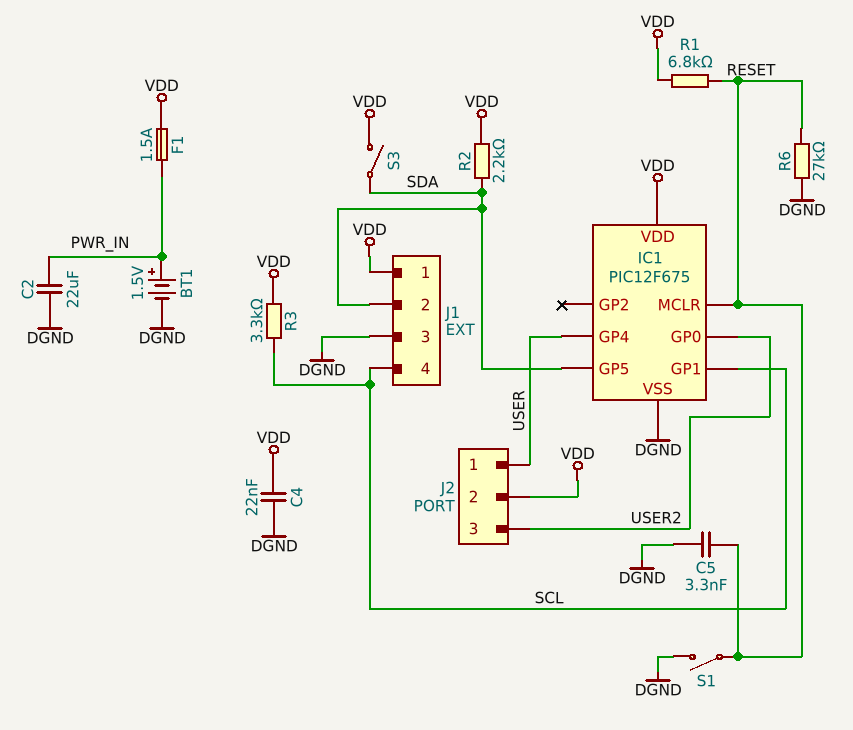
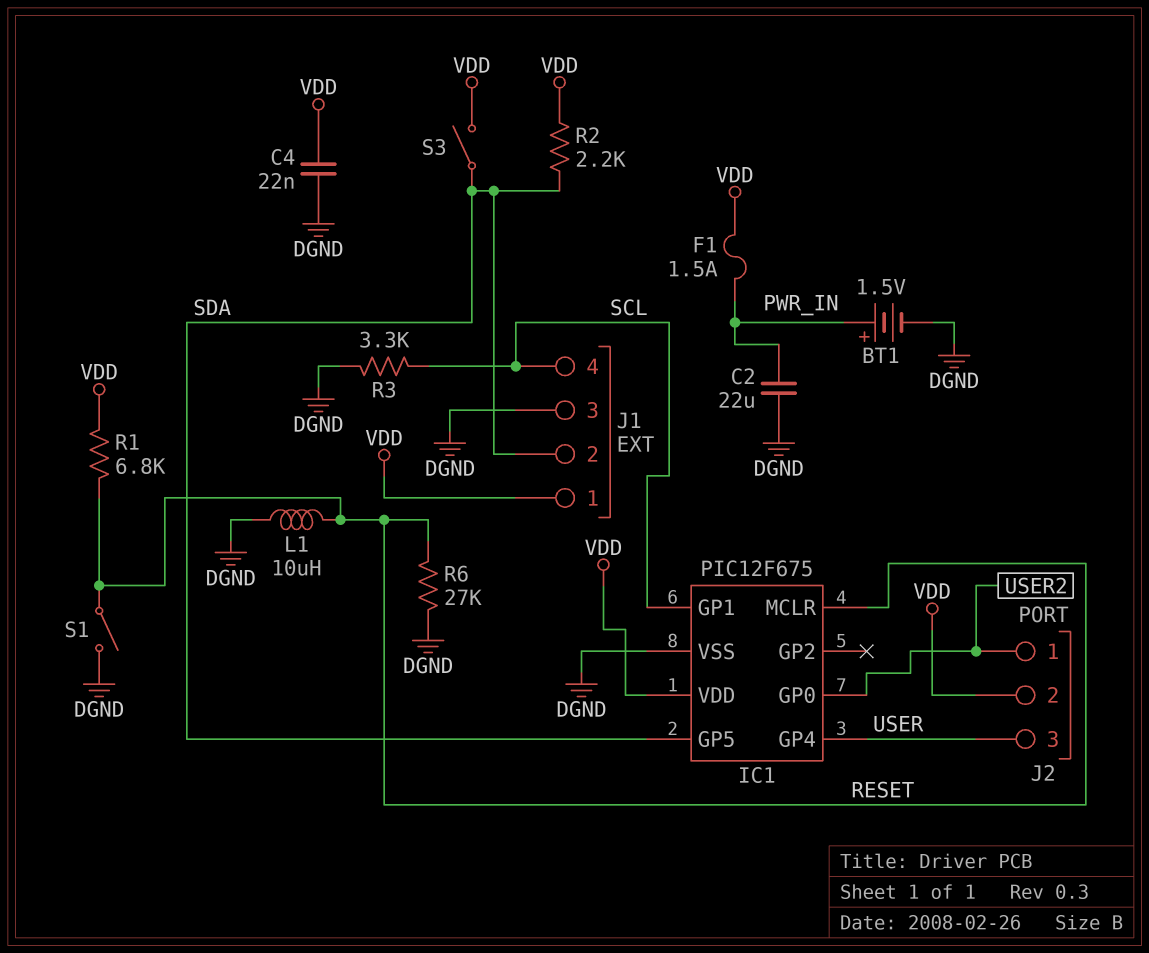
C5: 3.3nF (DGND, RESET) -> none
J2 pin 1: USER -> USER2
J2 pin 3: USER2 -> USER
L1: none -> 10uH (DGND, RESET)
R3: 3.3k (SCL, VDD) -> 3.3k (DGND, SCL)

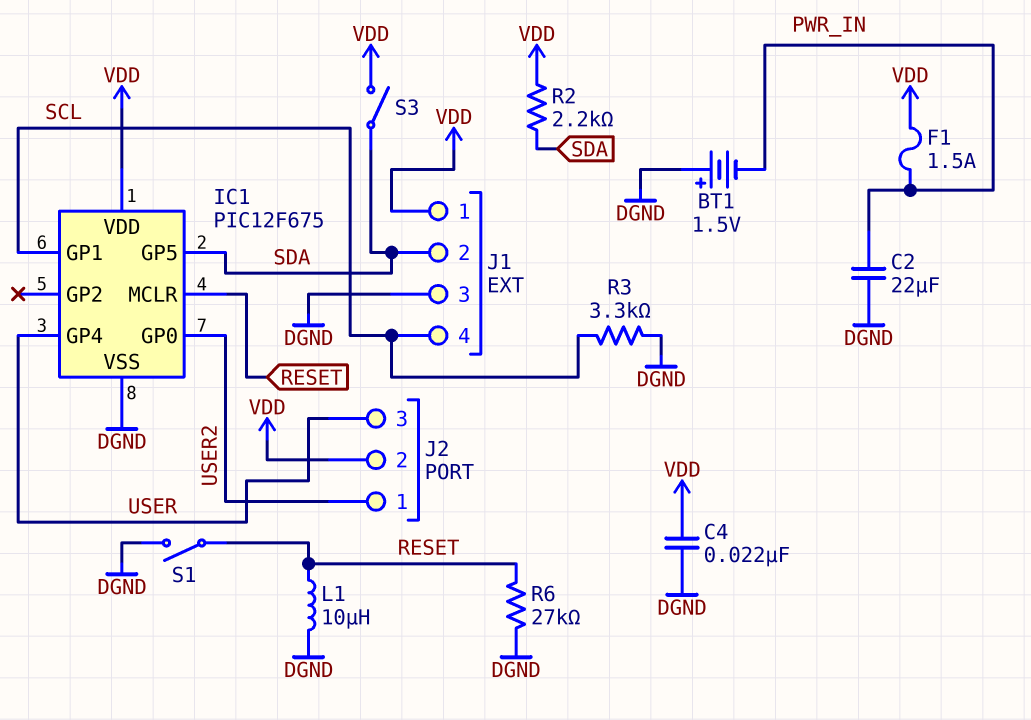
BT1: 1.5V (plus PWR_IN, minus DGND) -> 1.5V (plus DGND, minus PWR_IN)
R1: 6.8k (RESET, VDD) -> none

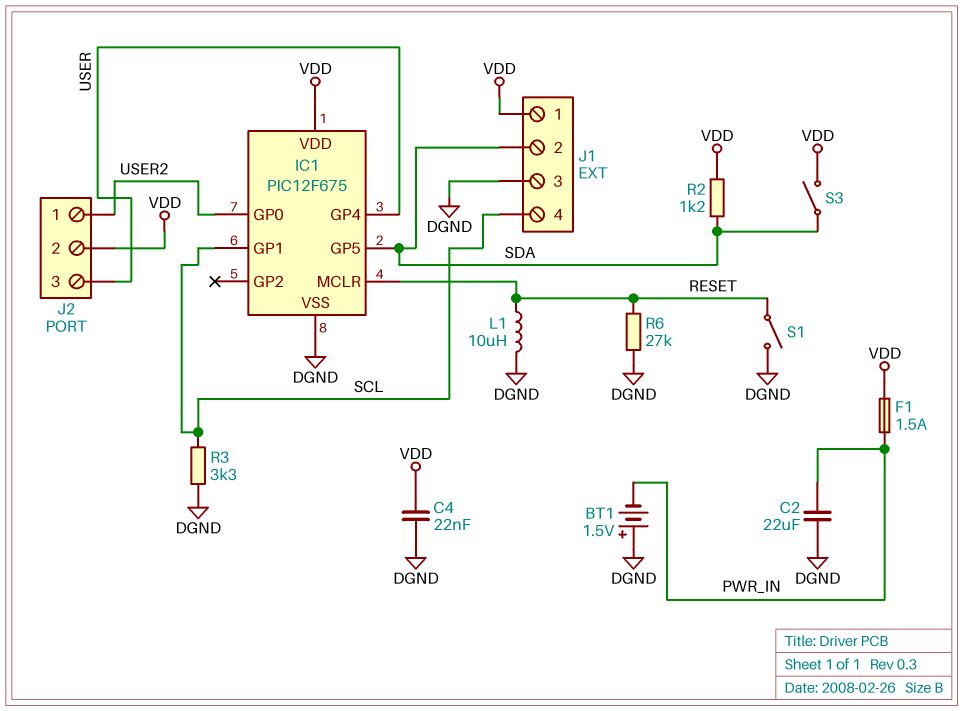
R2: 2.2k (SDA, VDD) -> 1.2k (SDA, VDD)

